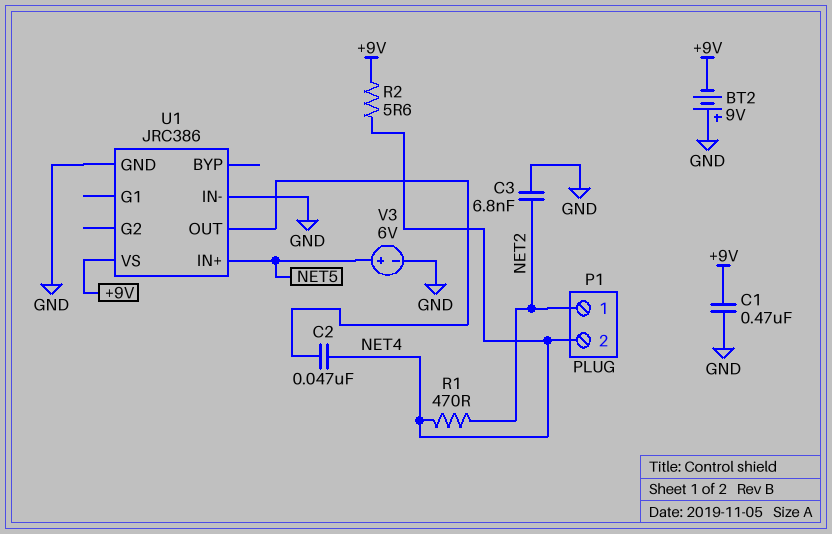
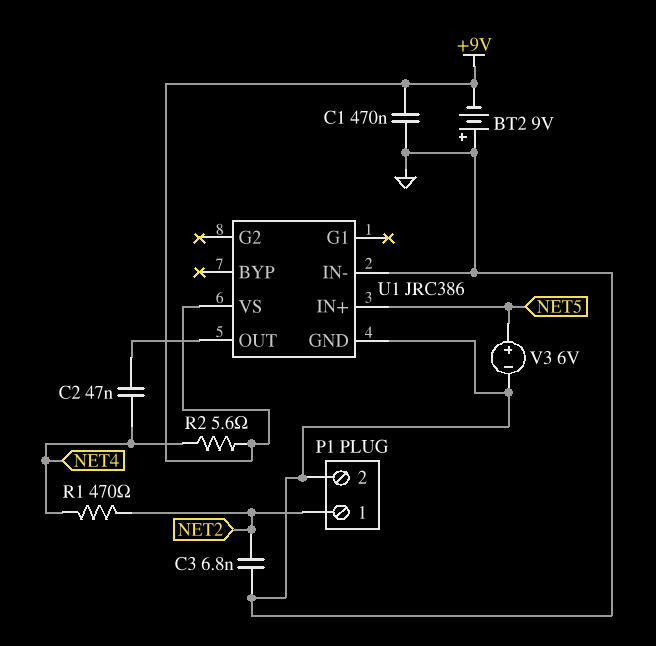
P1 pin 2: NET4 -> GND

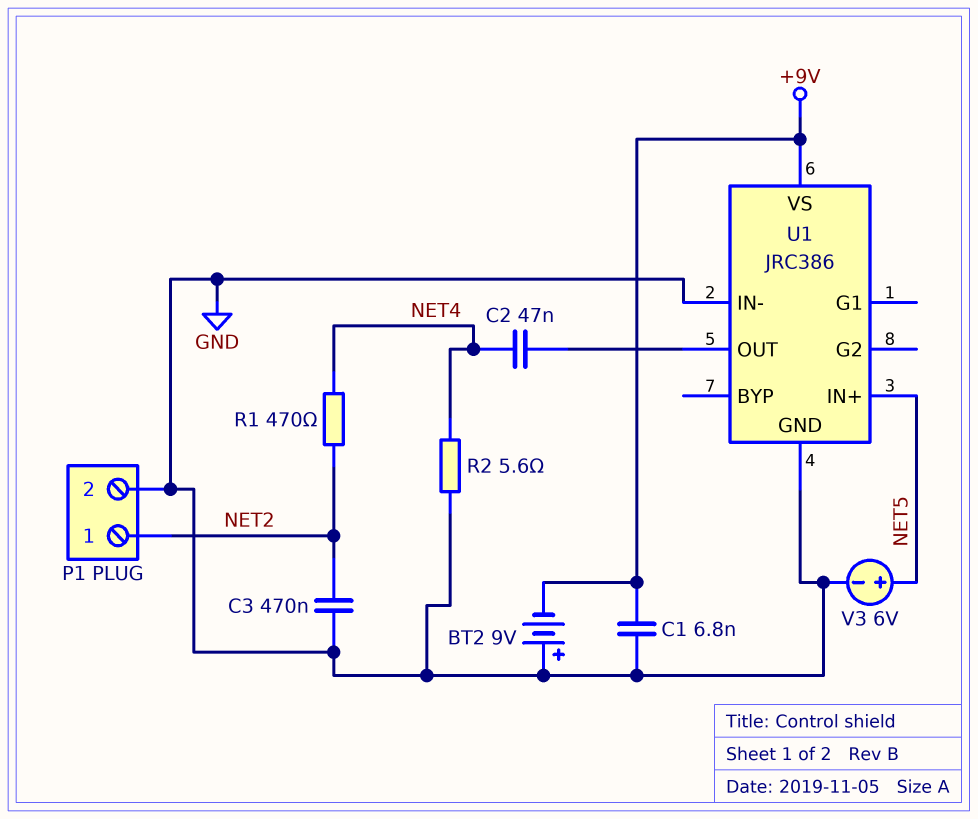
C1: 470nF (+9V, GND) -> 6.8nF (+9V, GND)
C3: 6.8nF (GND, NET2) -> 470nF (GND, NET2)
R2: 5.6 (+9V, NET4) -> 5.6 (GND, NET4)

